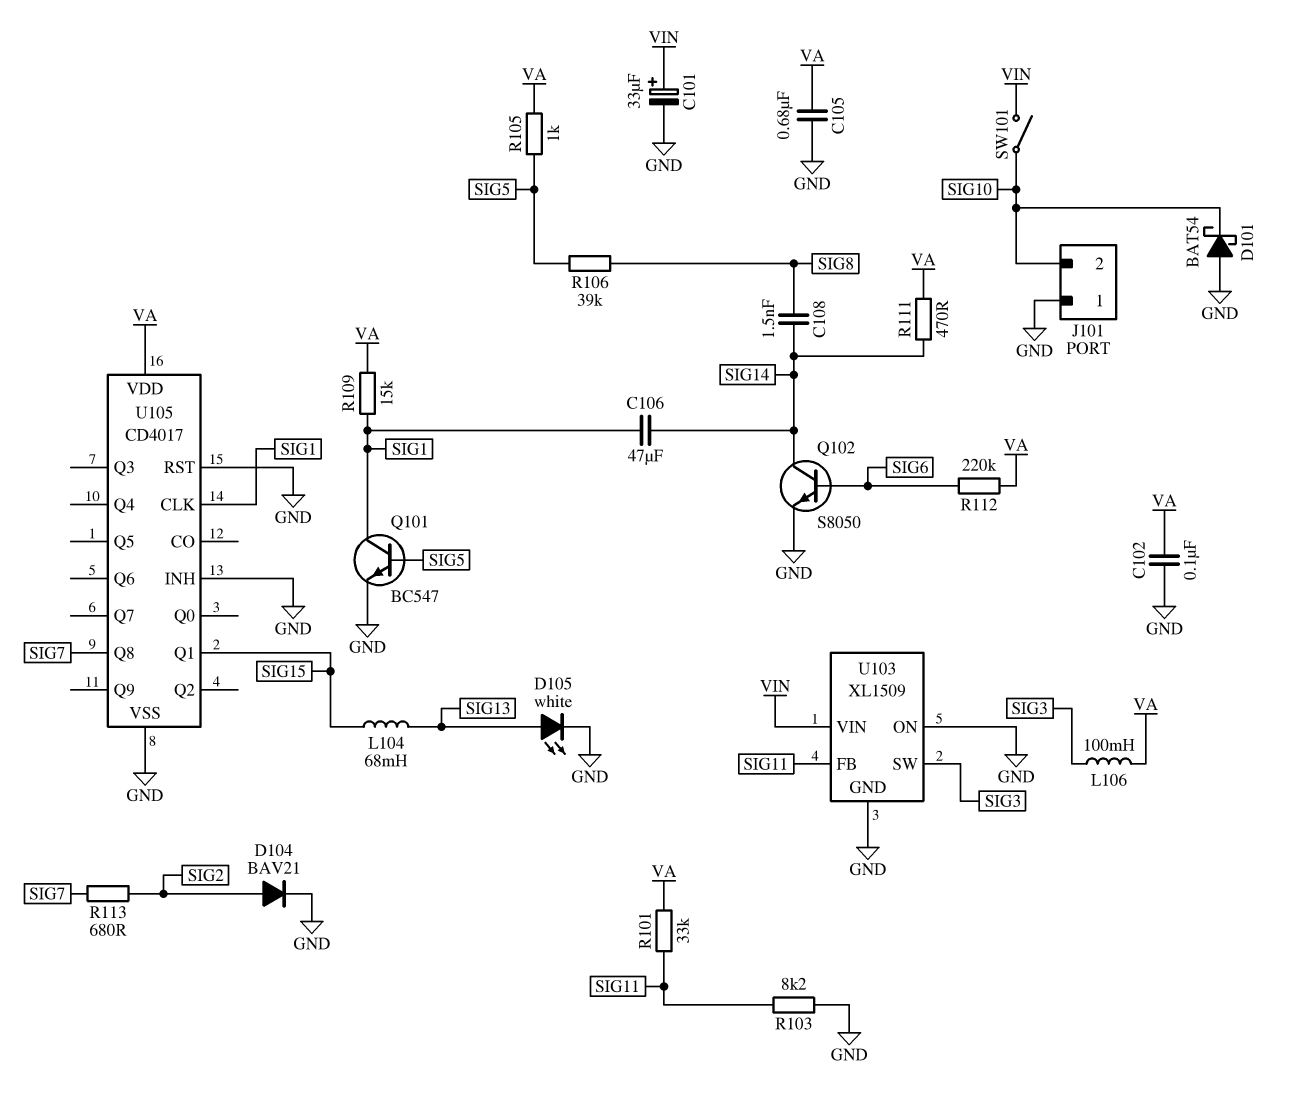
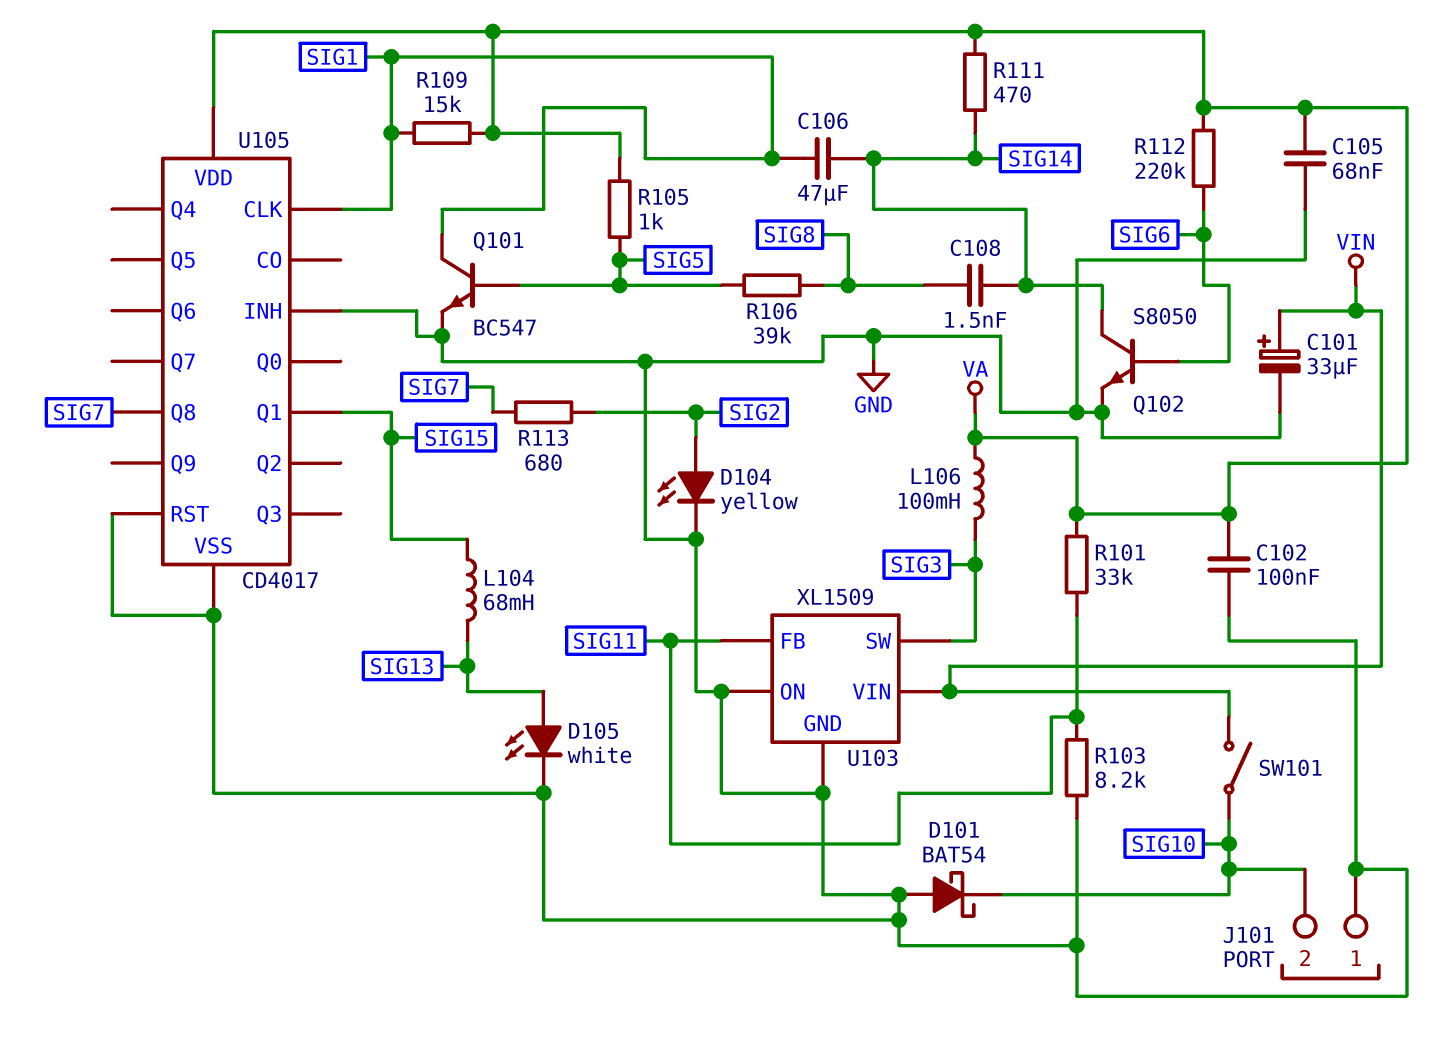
C105: 680nF (GND, VA) -> 68nF (GND, VA)
D104: diode BAV21 (A SIG2, K GND) -> LED yellow (A SIG2, K GND)

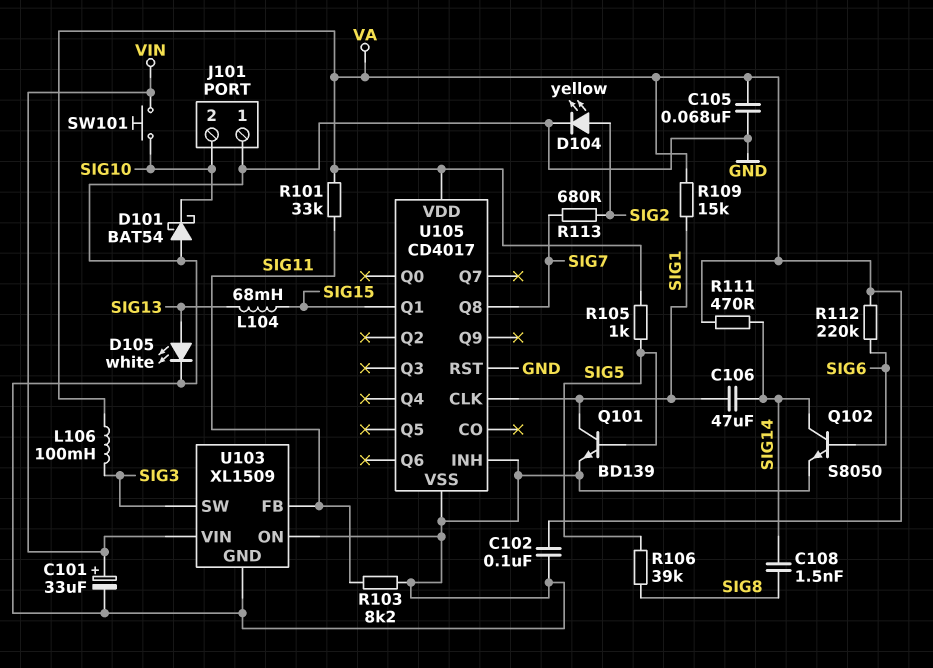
Q101: NPN BC547 (B SIG5, C SIG1, E GND) -> NPN BD139 (B SIG5, C SIG1, E GND)
SW101: switch (SIG10, VIN) -> button (SIG10, VIN)

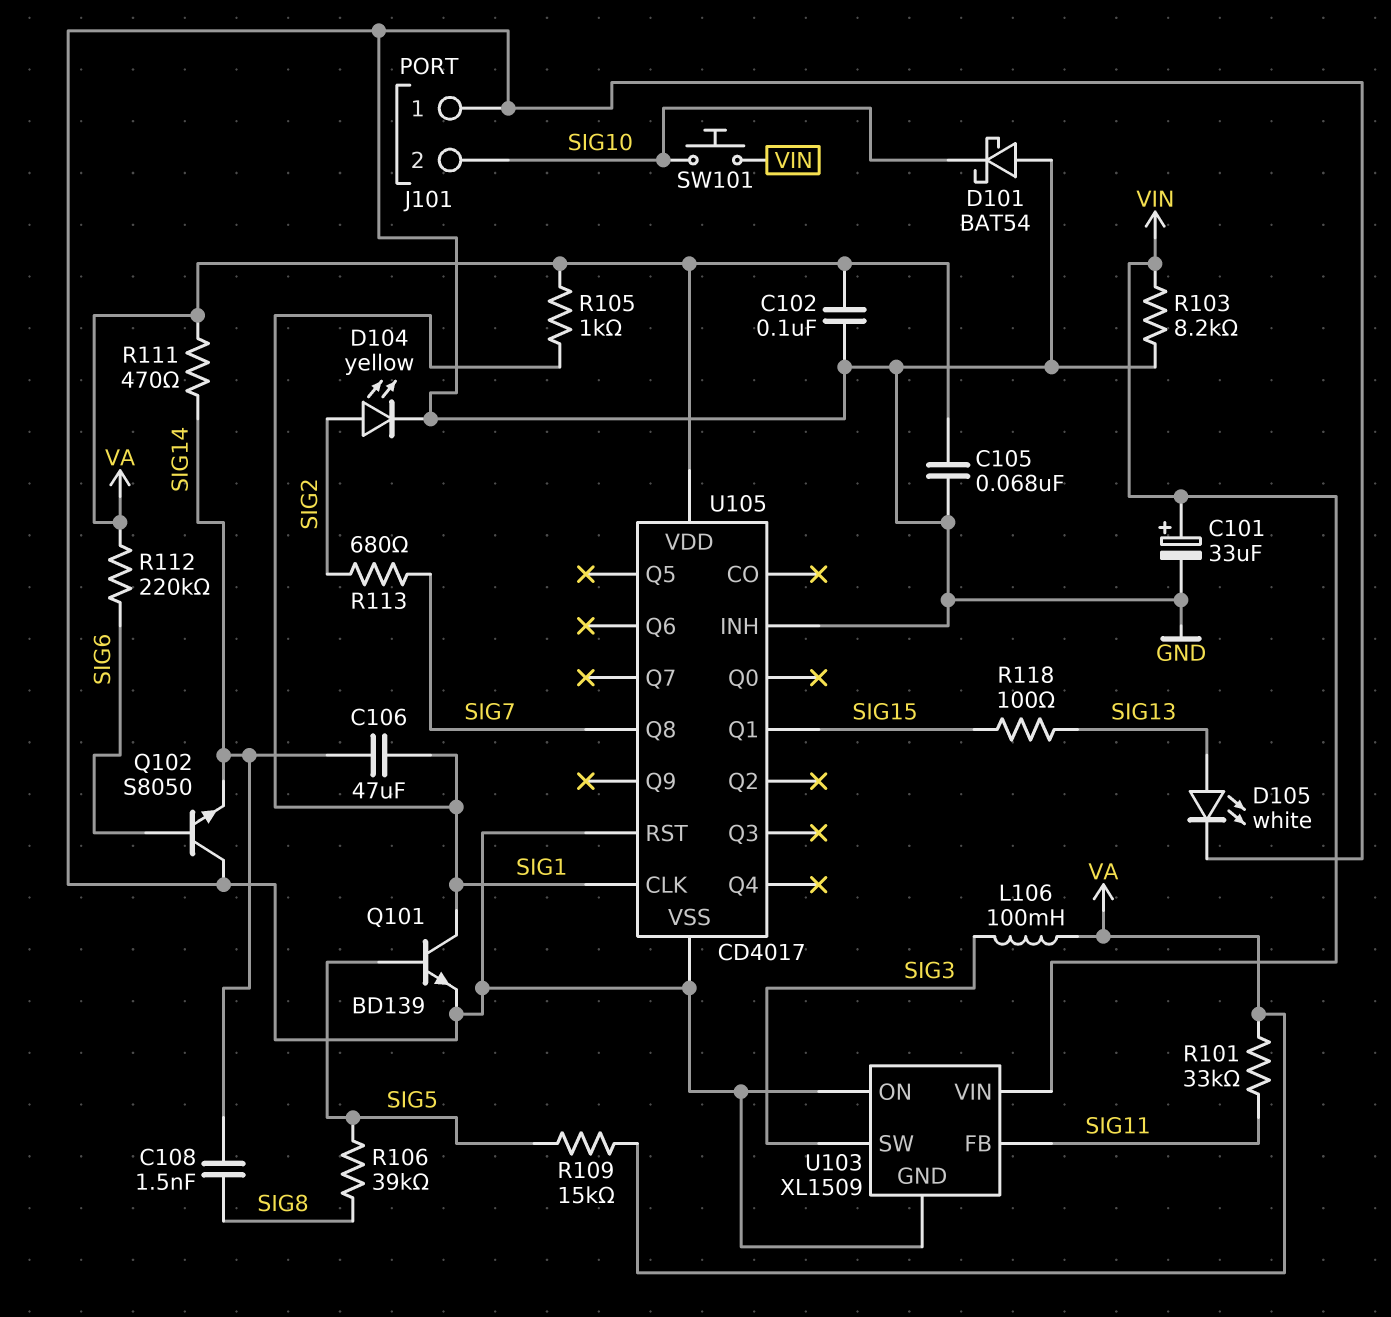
L104: 68mH (SIG13, SIG15) -> none
Q102: NPN S8050 (B SIG6, C SIG14, E GND) -> NPN S8050 (B SIG6, C GND, E SIG14)
R103: 8.2k (GND, SIG11) -> 8.2k (GND, VIN)
R105: 1k (SIG5, VA) -> 1k (SIG1, VA)
R109: 15k (SIG1, VA) -> 15k (SIG5, VA)
R118: none -> 100 (SIG13, SIG15)

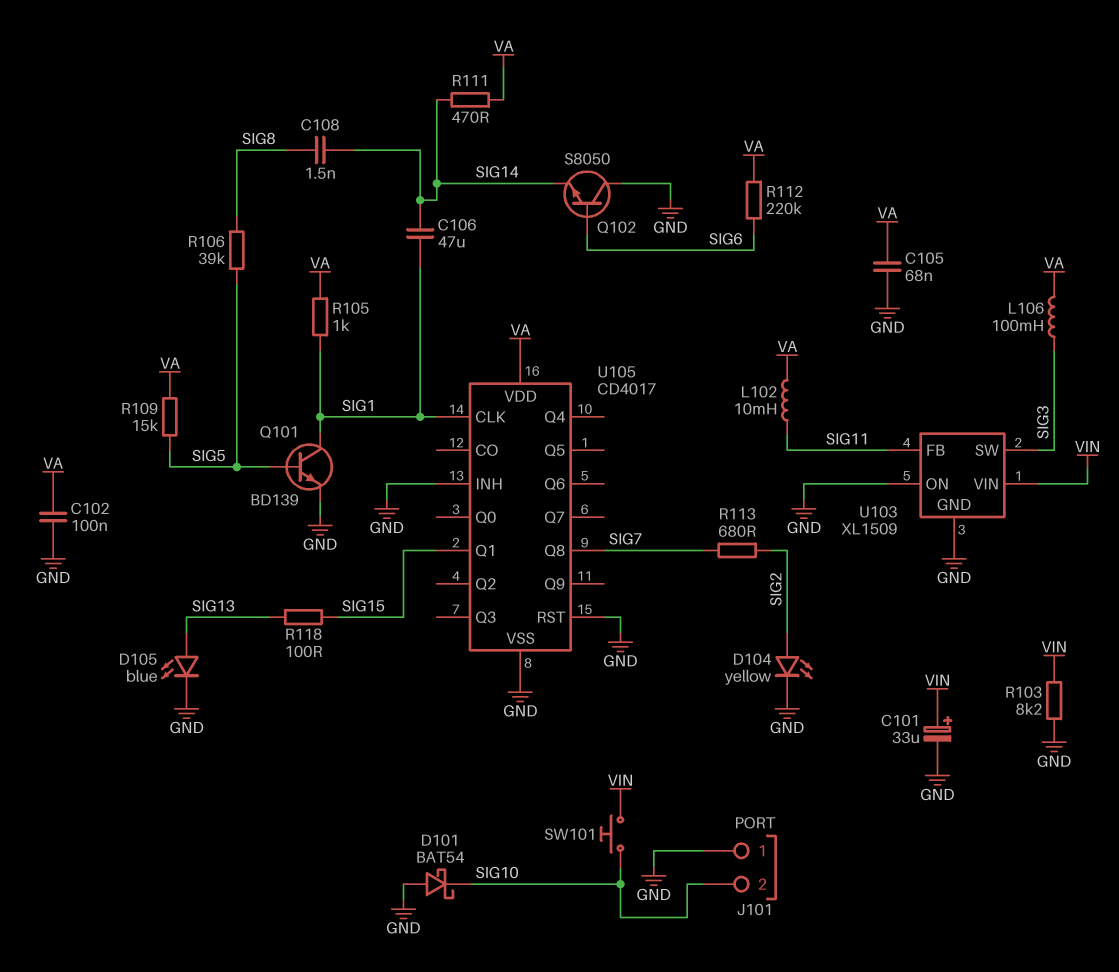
D105: LED white (A SIG13, K GND) -> LED blue (A SIG13, K GND)
L102: none -> 10mH (SIG11, VA)
R101: 33k (SIG11, VA) -> none

